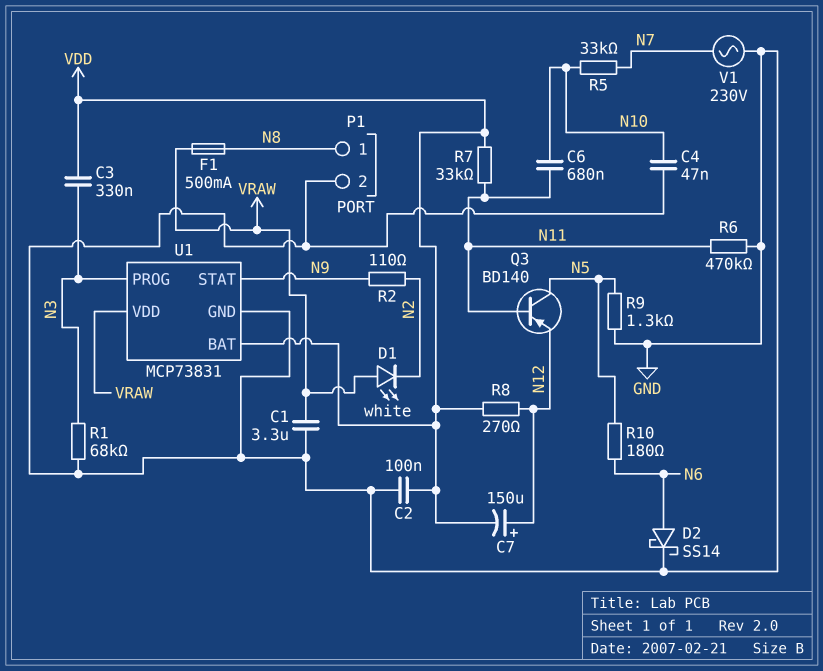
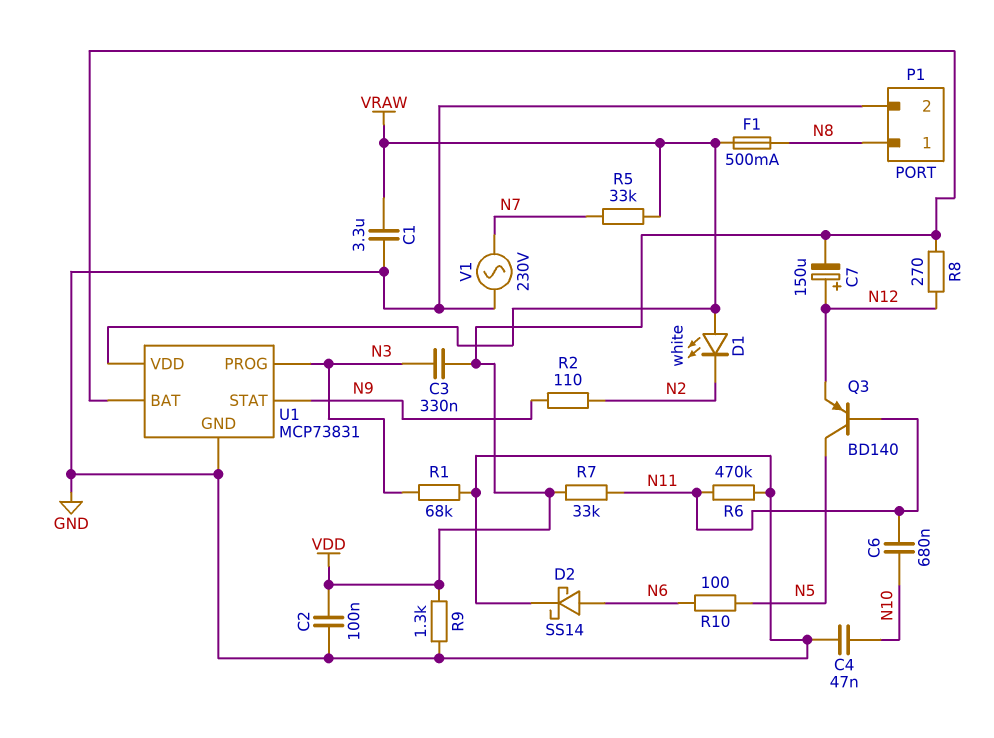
R5: 33k (N7, N10) -> 33k (N7, VRAW)
R9: 1.3k (GND, N5) -> 1.3k (GND, VDD)
R10: 180 (N5, N6) -> 100 (N5, N6)

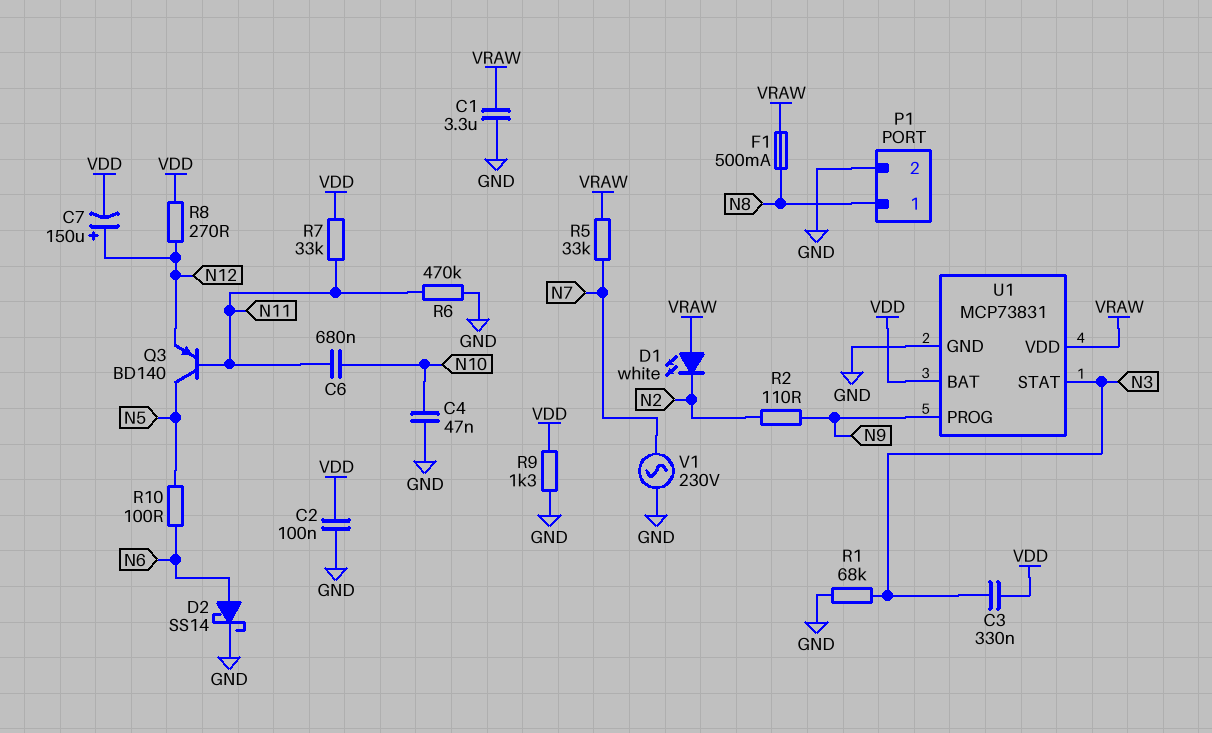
U1 pin PROG: N3 -> N9
U1 pin STAT: N9 -> N3

